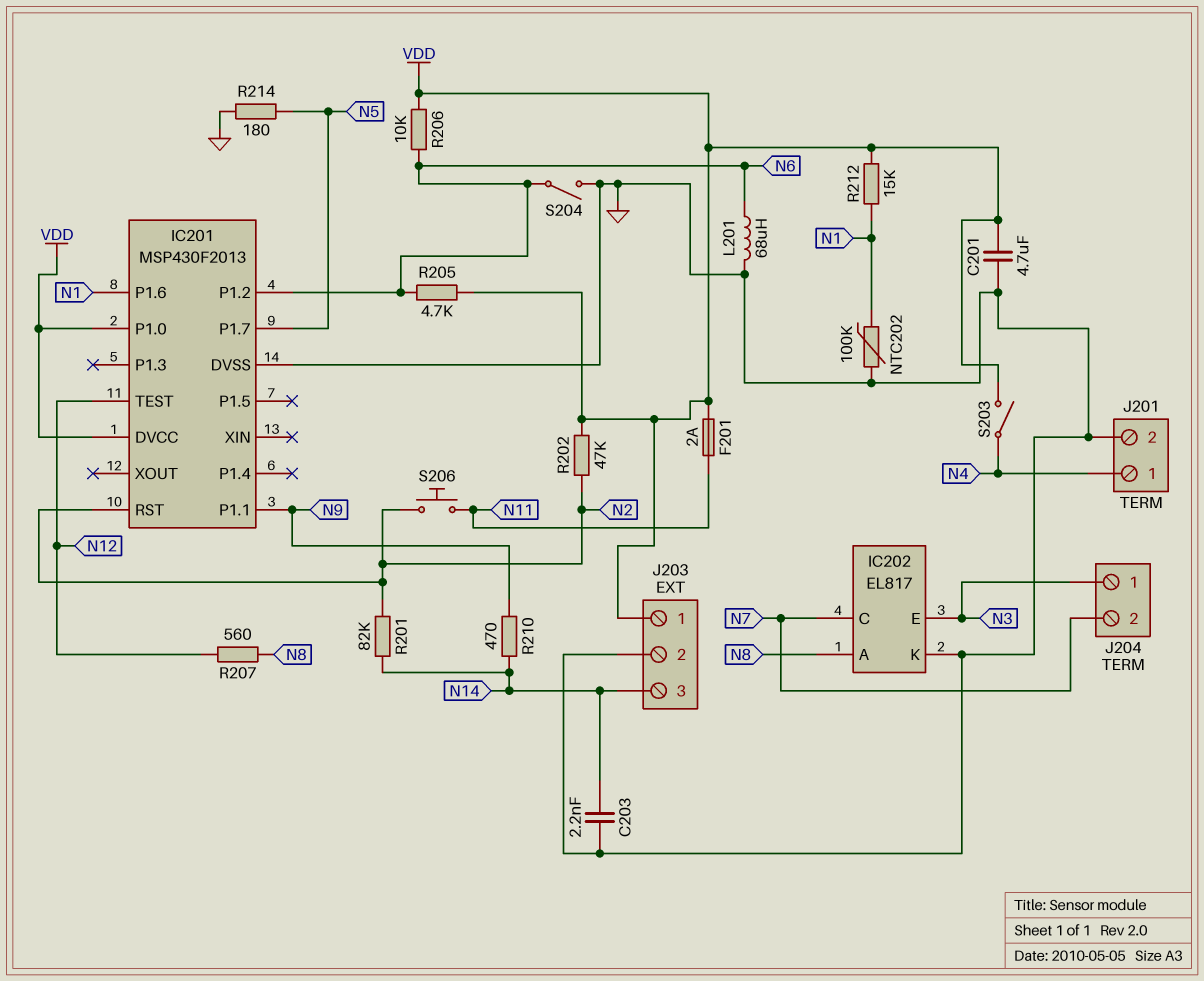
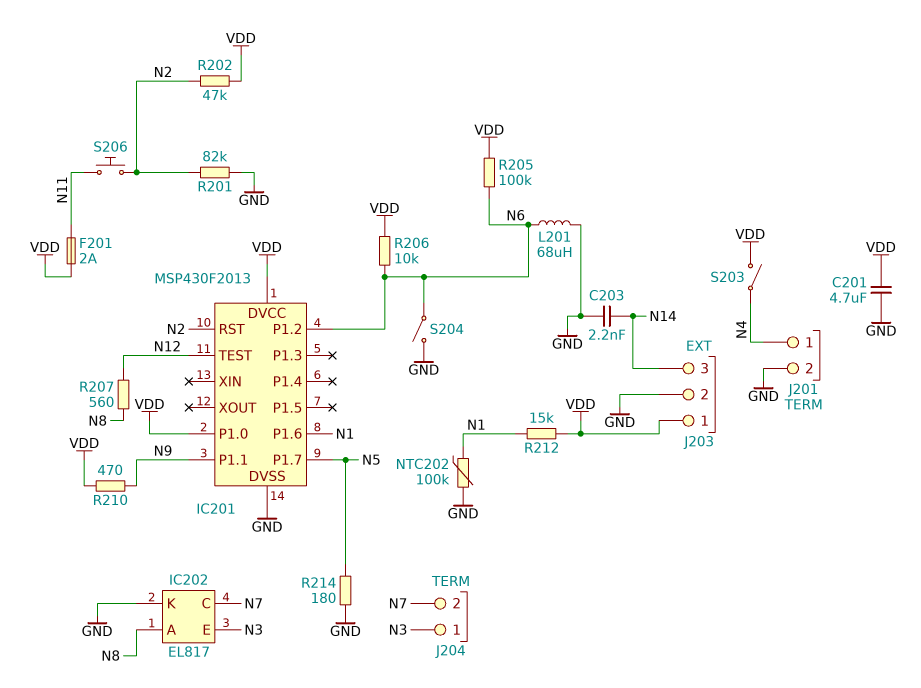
R201: 82k (N2, N14) -> 82k (GND, N2)
R205: 4.7k (N6, VDD) -> 100k (N6, VDD)
R210: 470 (N9, N14) -> 470 (N9, VDD)

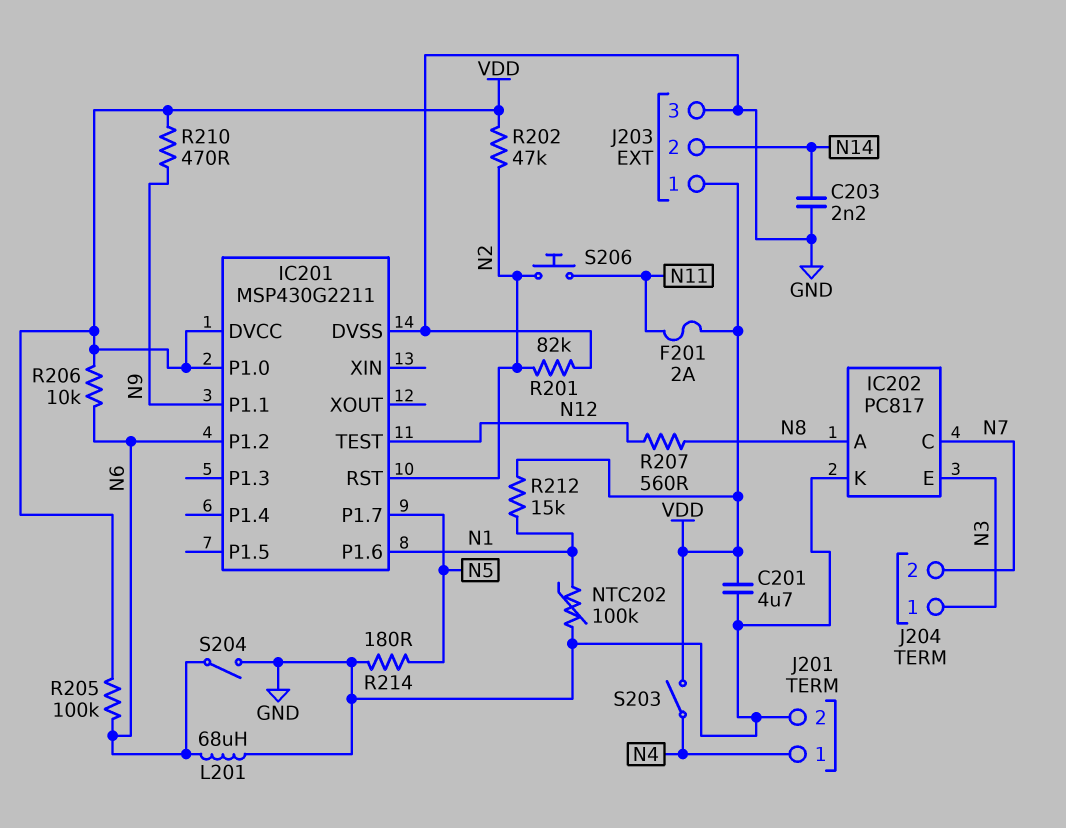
IC201: MSP430F2013 -> MSP430G2211
IC202: EL817 -> PC817
J203 pin 2: GND -> N14
J203 pin 3: N14 -> GND

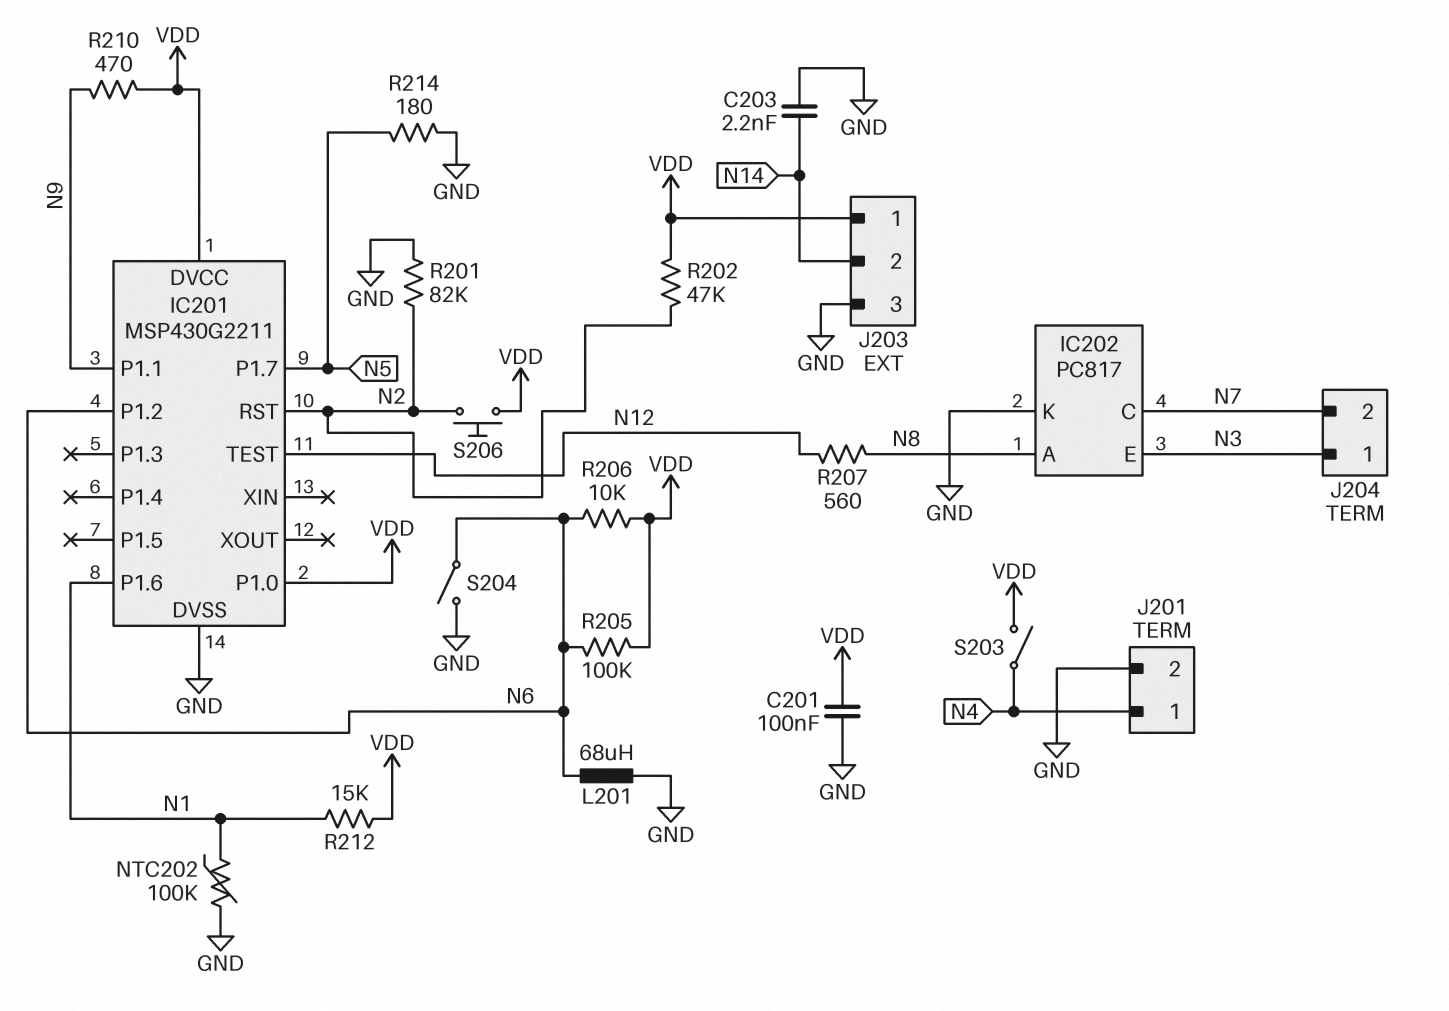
C201: 4.7uF (GND, VDD) -> 100nF (GND, VDD)
F201: 2A (N11, VDD) -> none
S206: button (N2, N11) -> button (N2, VDD)

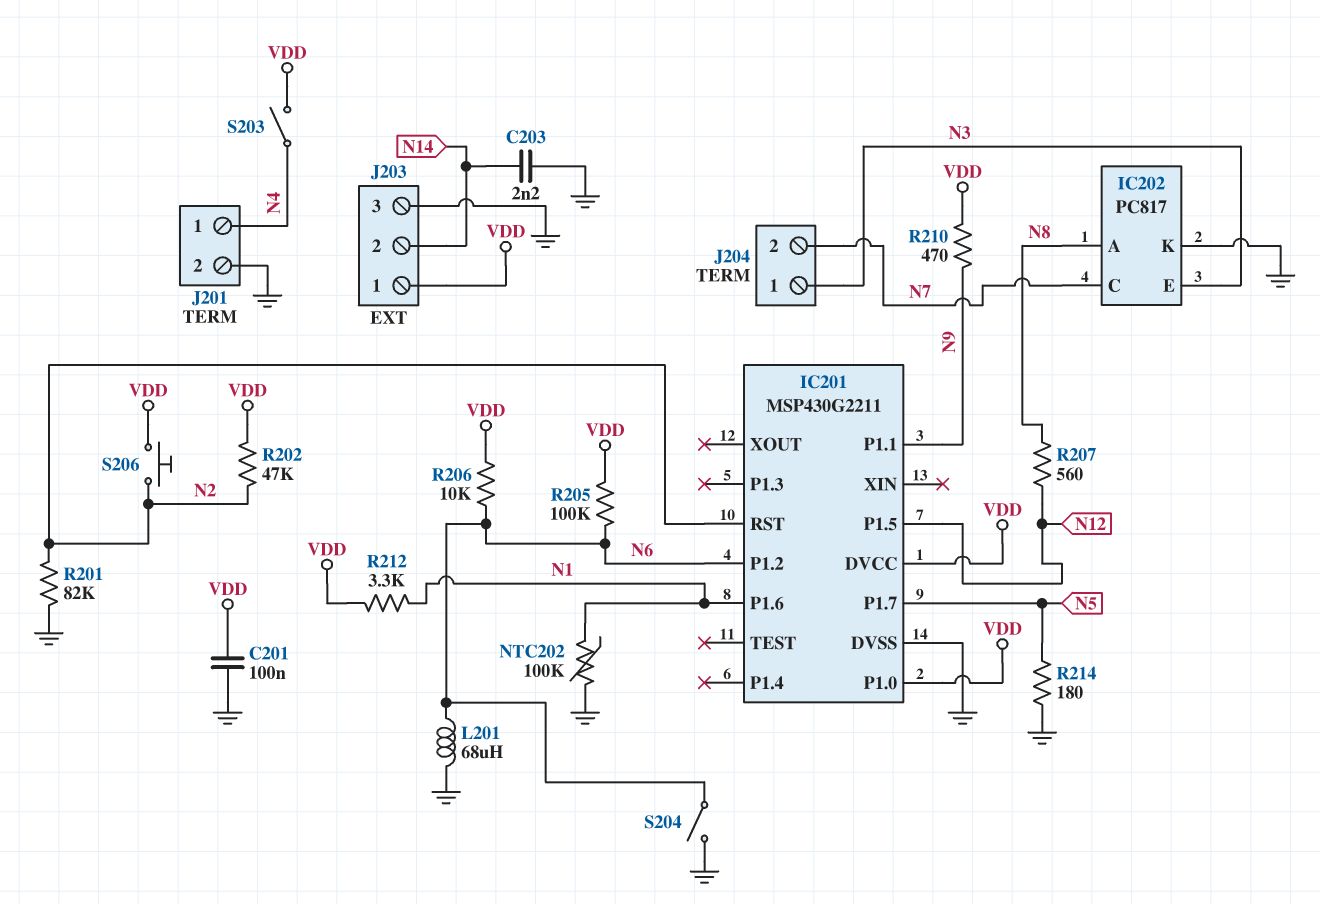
IC201 pin P1.5: none -> N12
IC201 pin TEST: N12 -> none
R212: 15k (N1, VDD) -> 3.3k (N1, VDD)

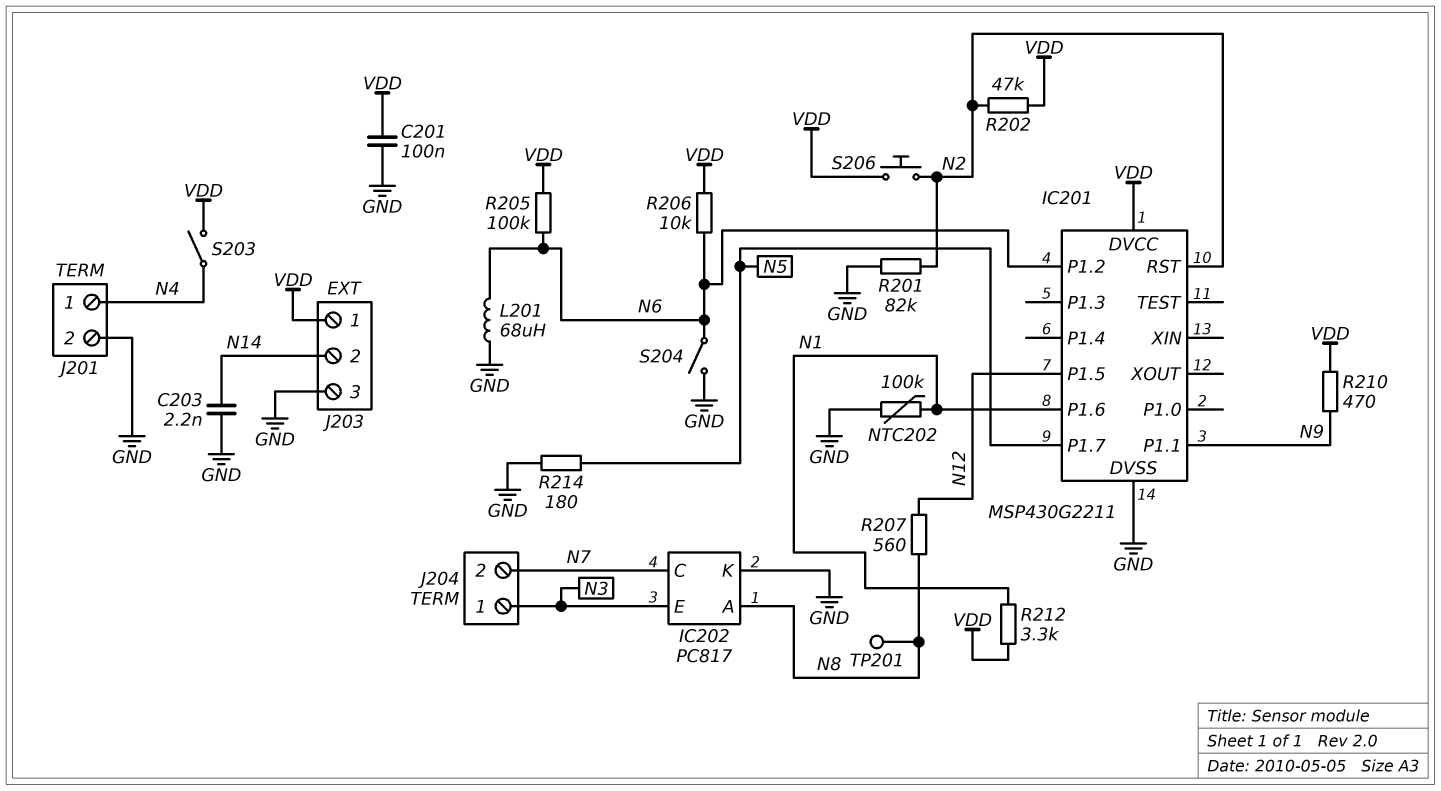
IC201 pin P1.0: VDD -> none
TP201: none -> test point (N8)

